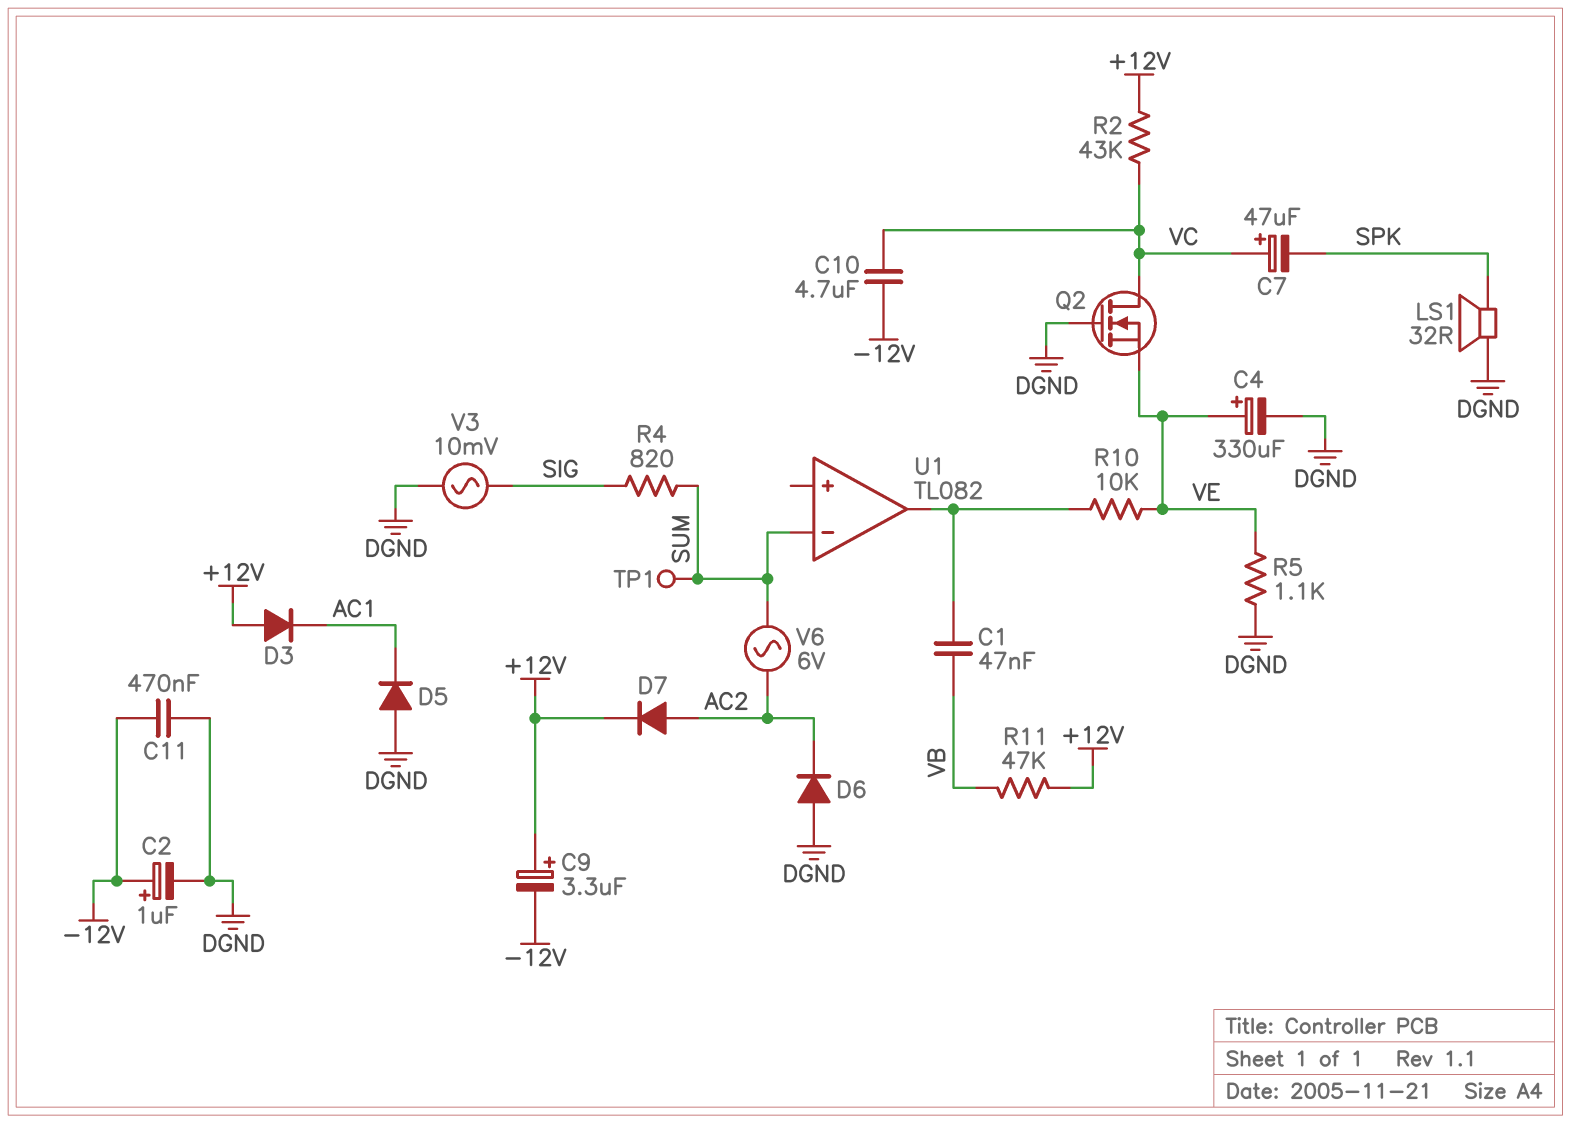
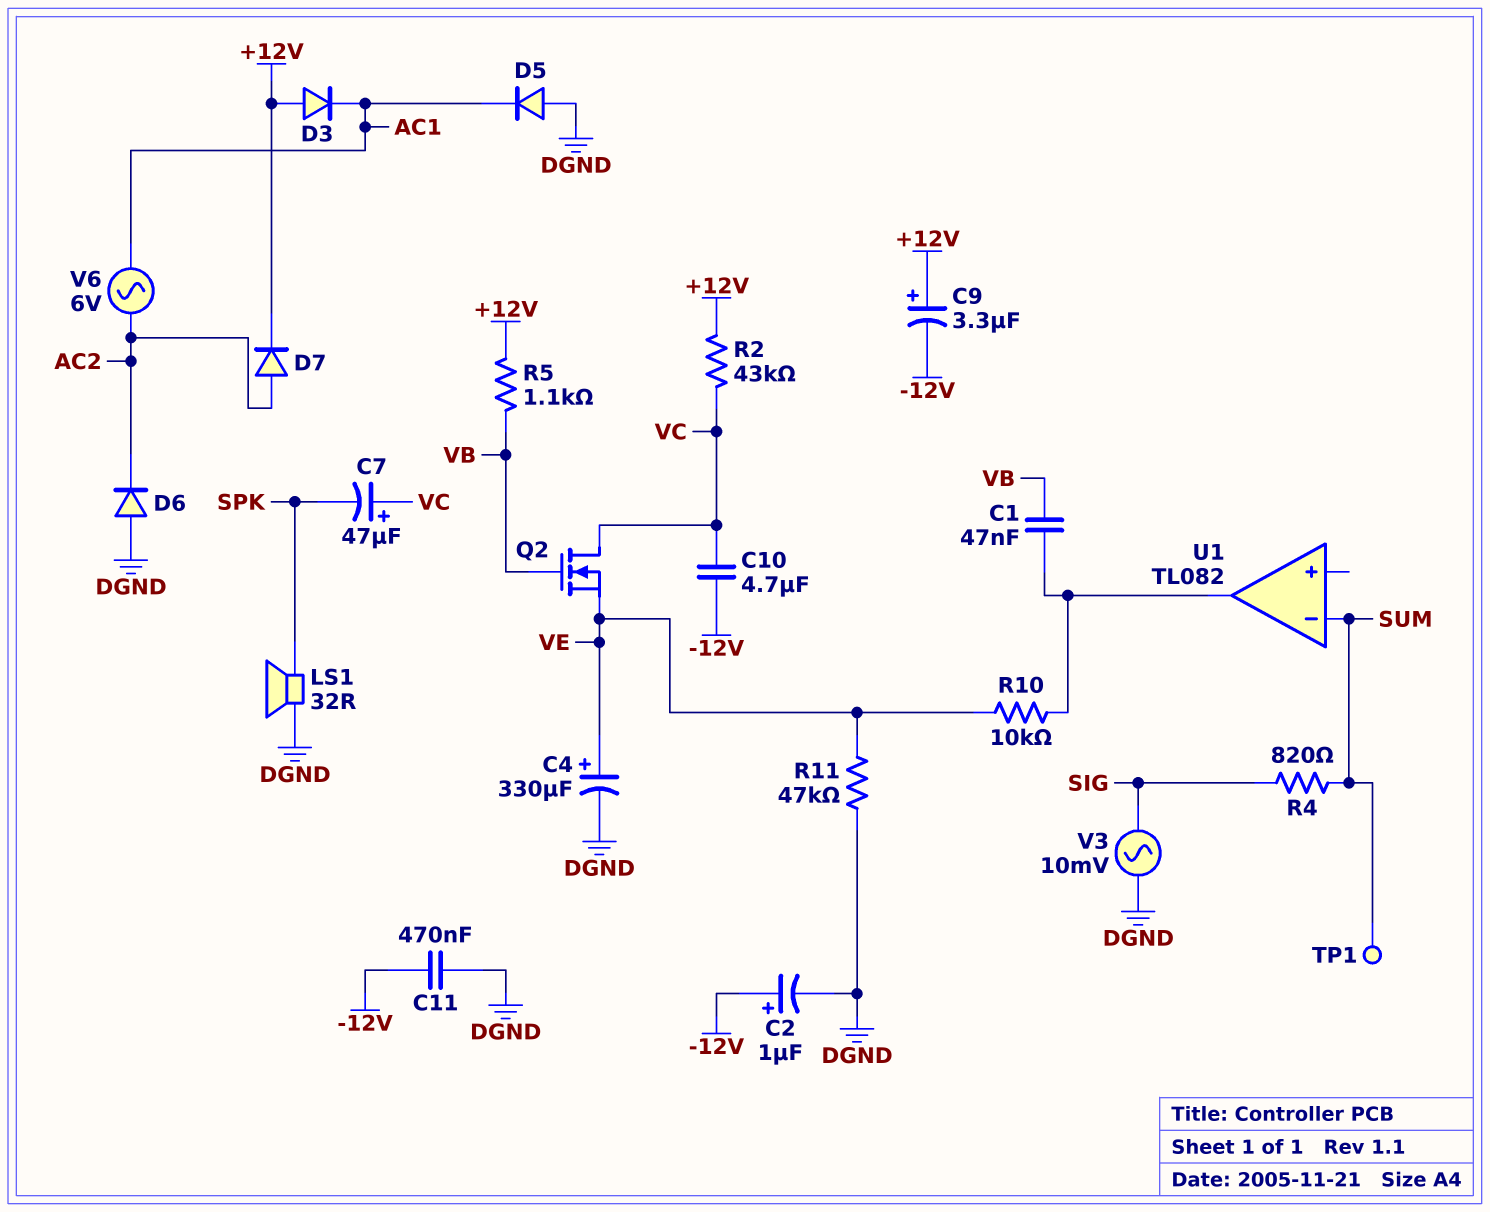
Q2: NMOS (G DGND, D VC, S VE) -> NMOS (G VB, D VC, S VE)
R5: 1.1k (DGND, VE) -> 1.1k (+12V, VB)
R11: 47k (+12V, VB) -> 47k (DGND, VE)
V6: AC 6V (AC2, SUM) -> AC 6V (AC1, AC2)

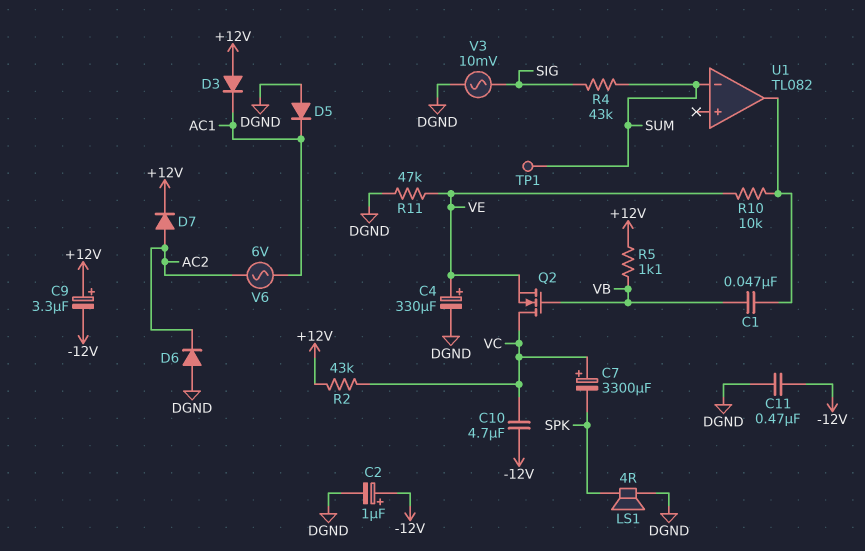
C7: 47uF (plus VC, minus SPK) -> 3300uF (plus VC, minus SPK)
LS1: speaker 32R (DGND, SPK) -> speaker 4R (DGND, SPK)
R4: 820 (SIG, SUM) -> 43k (SIG, SUM)

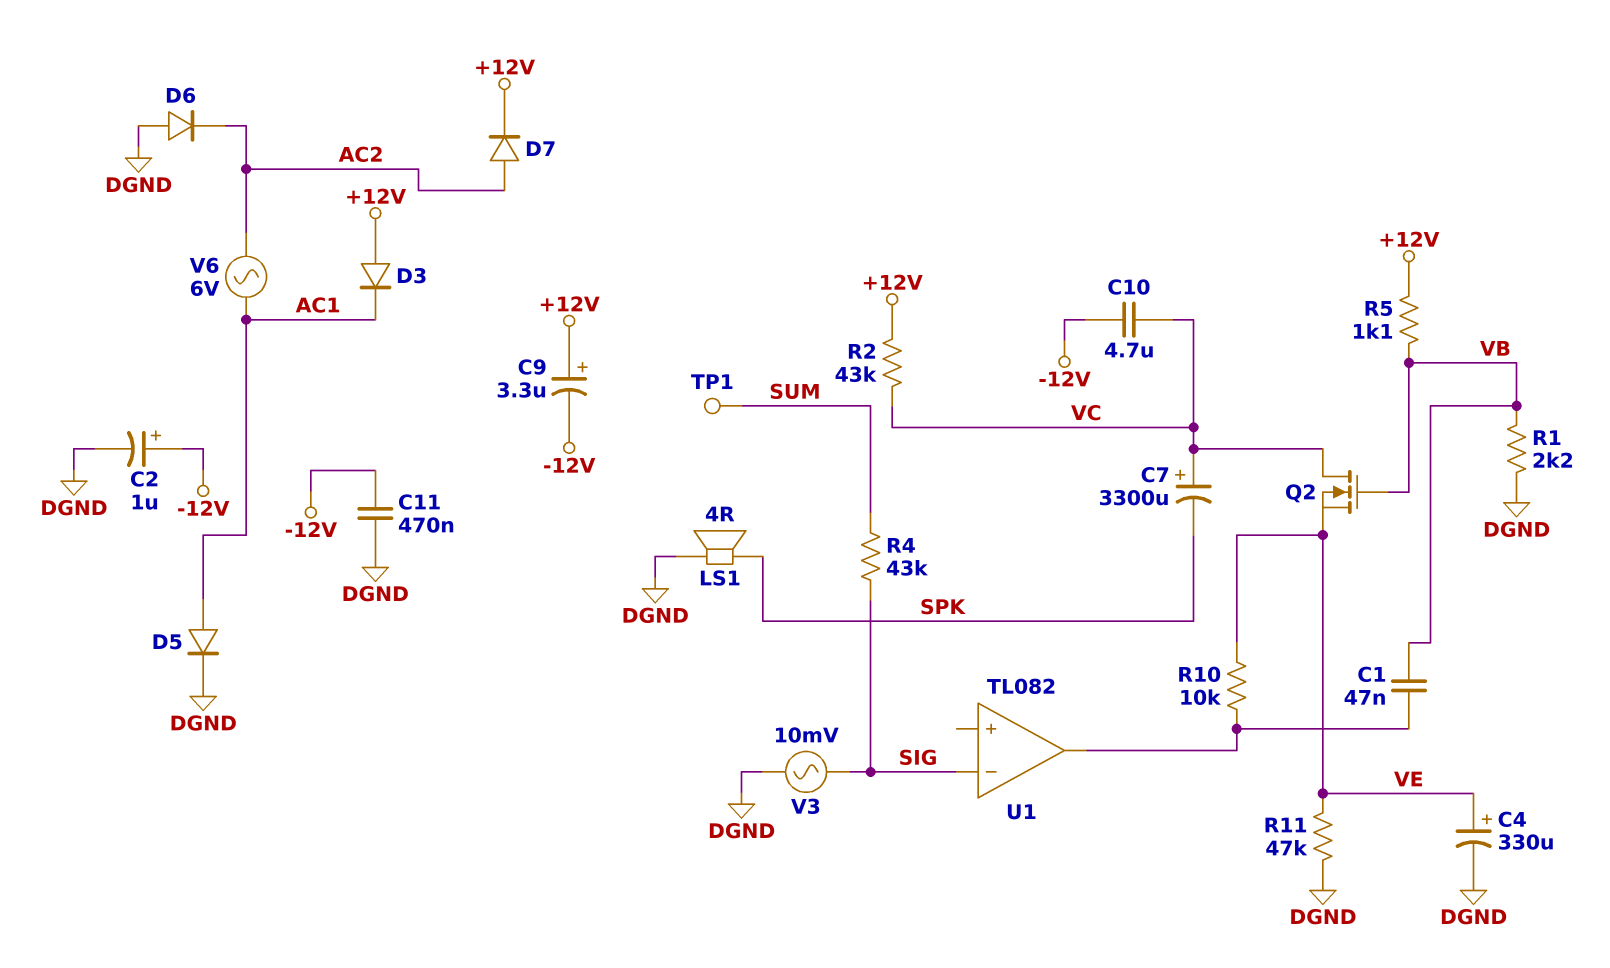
D5: diode (A DGND, K AC1) -> diode (A AC1, K DGND)
R1: none -> 2.2k (DGND, VB)
U1 pin in-: SUM -> SIG

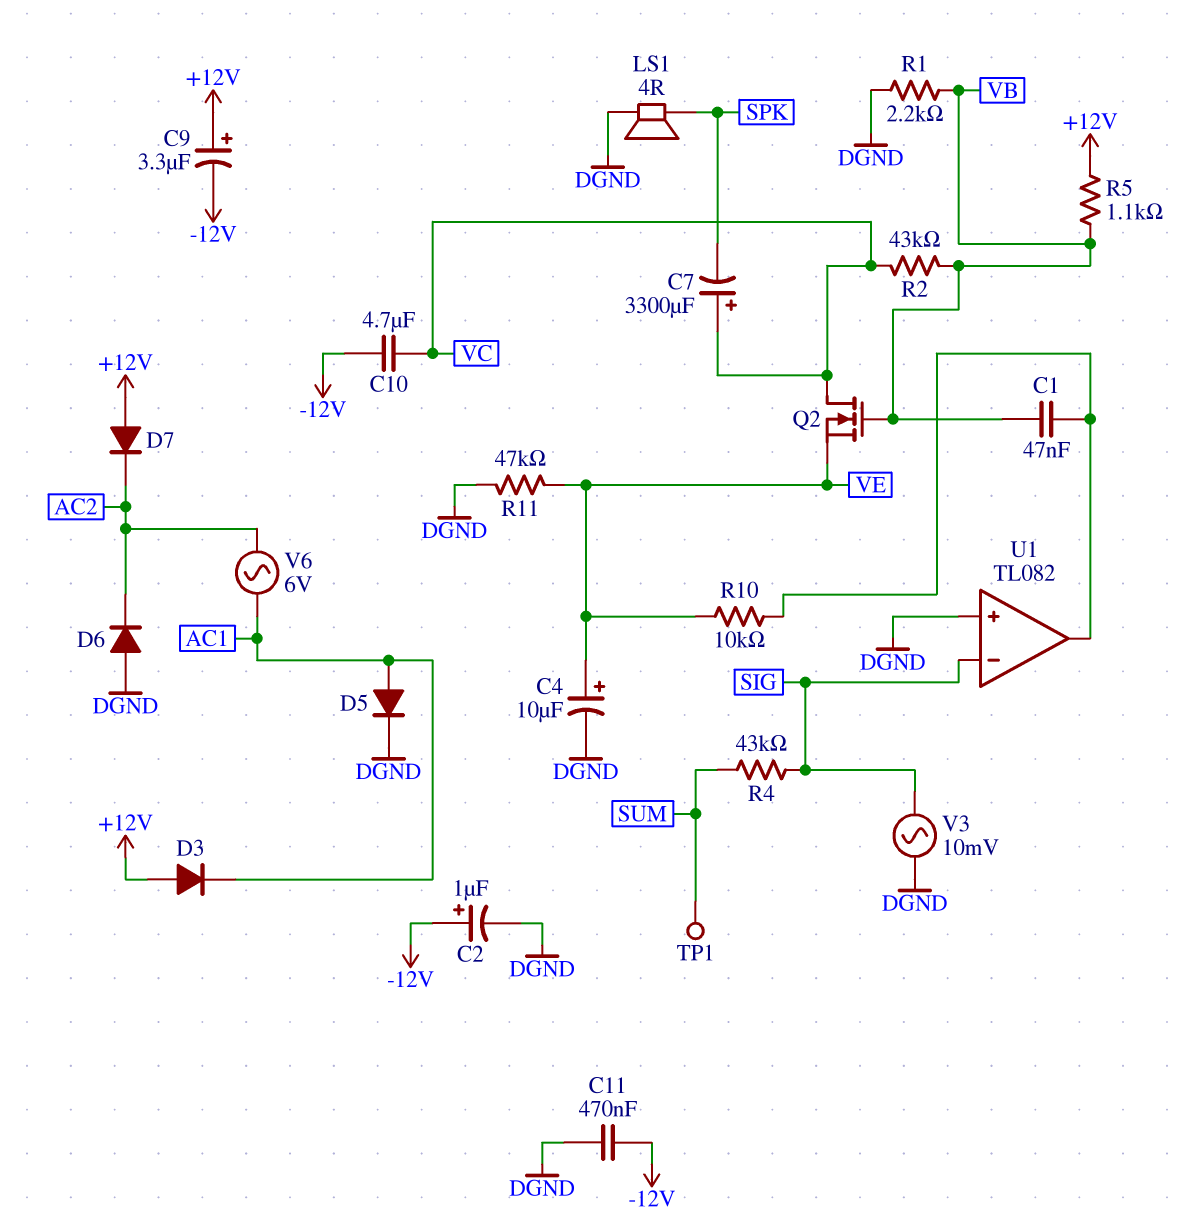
C4: 330uF (plus VE, minus DGND) -> 10uF (plus VE, minus DGND)
D7: diode (A AC2, K +12V) -> diode (A +12V, K AC2)
R2: 43k (+12V, VC) -> 43k (VB, VC)
U1 pin in+: none -> DGND

